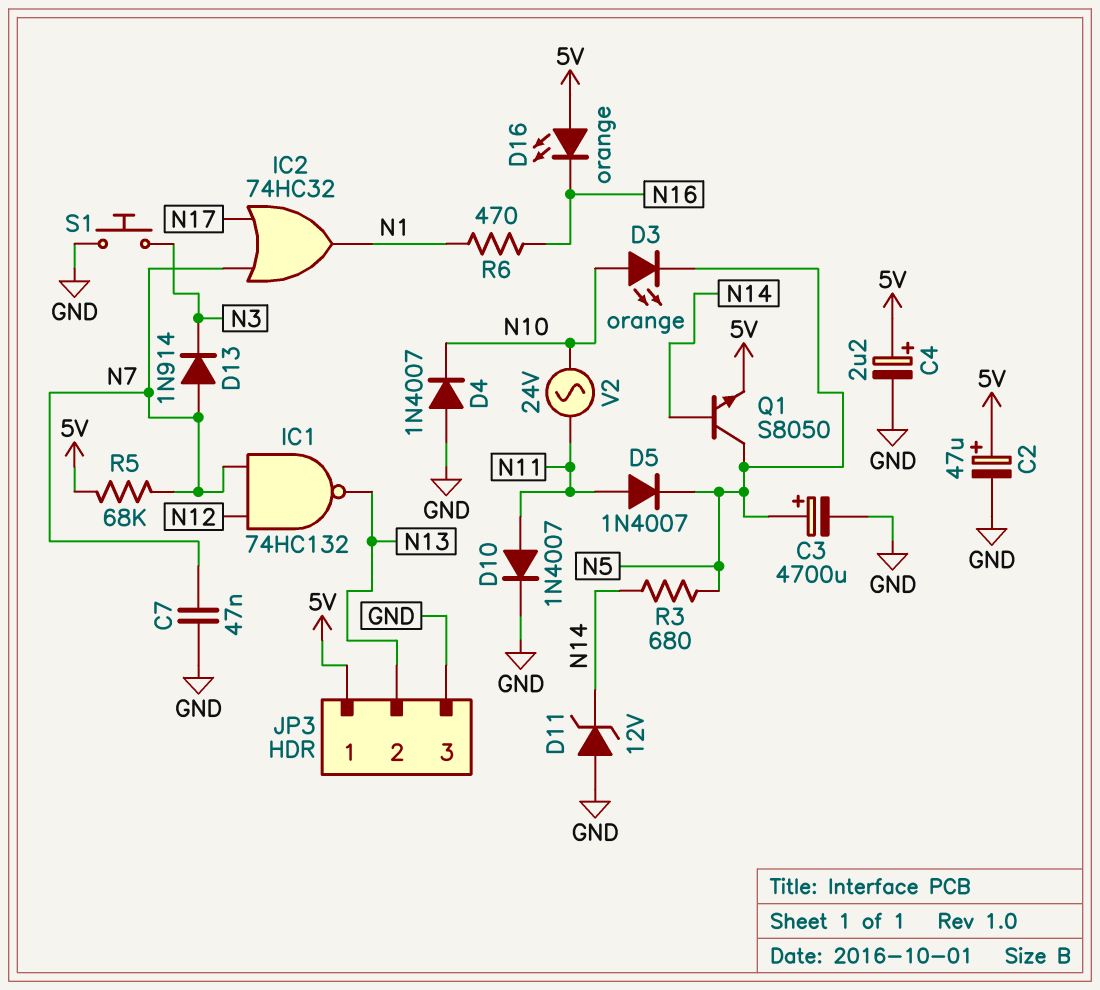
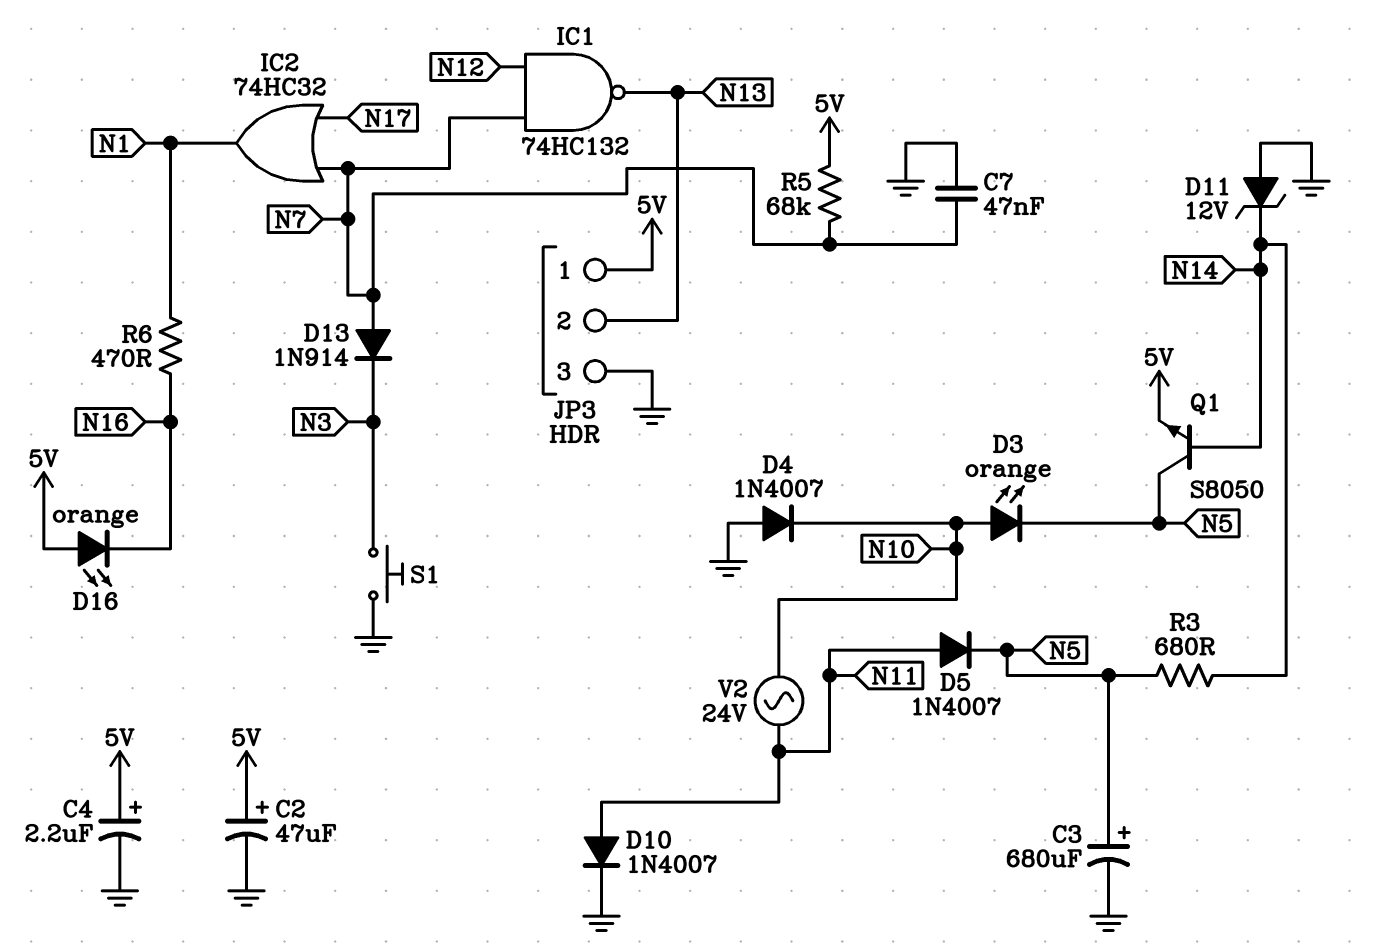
C3: 4700uF (plus N5, minus GND) -> 680uF (plus N5, minus GND)

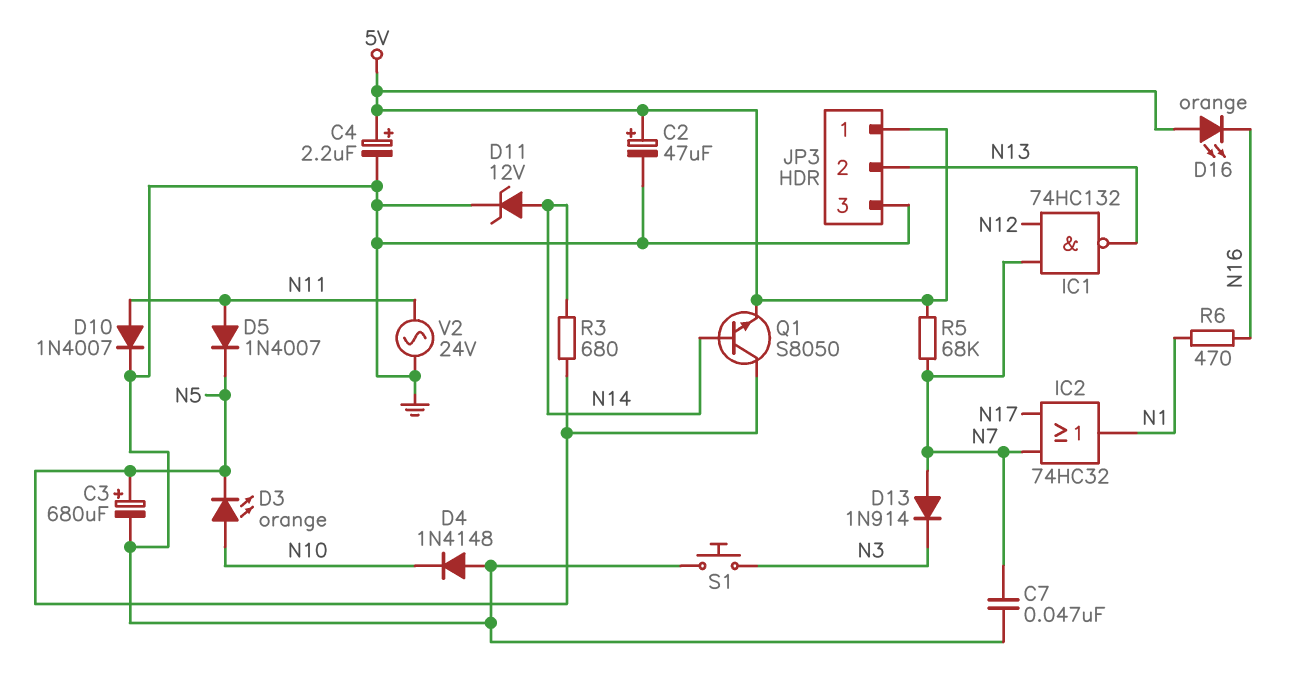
D4: diode 1N4007 (A GND, K N10) -> diode 1N4148 (A GND, K N10)
D11: zener 12V (A GND, K N14) -> zener 12V (A N14, K GND)
V2: AC 24V (N10, N11) -> AC 24V (GND, N11)

